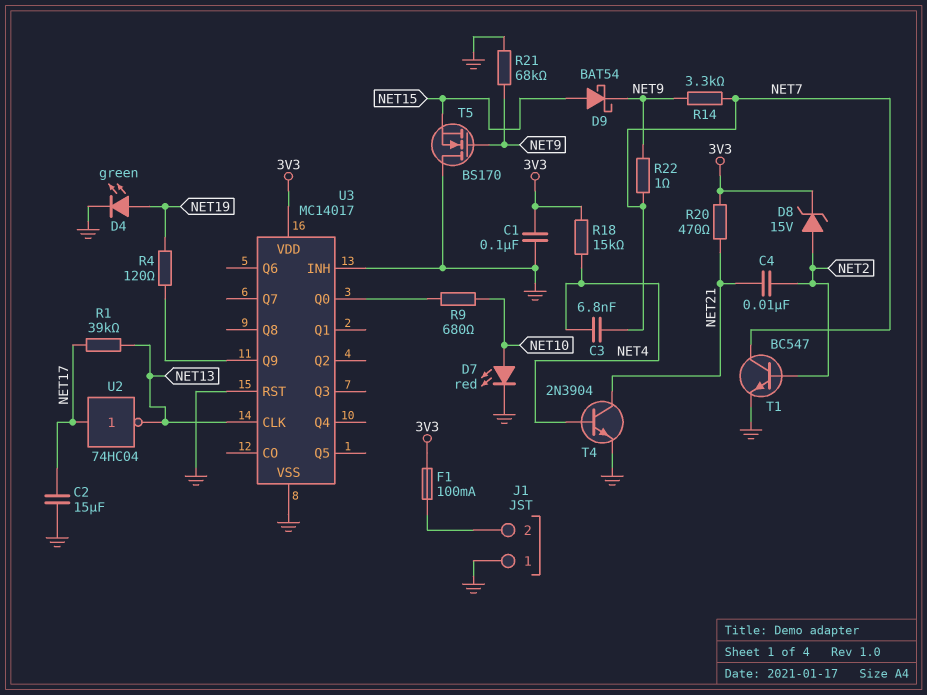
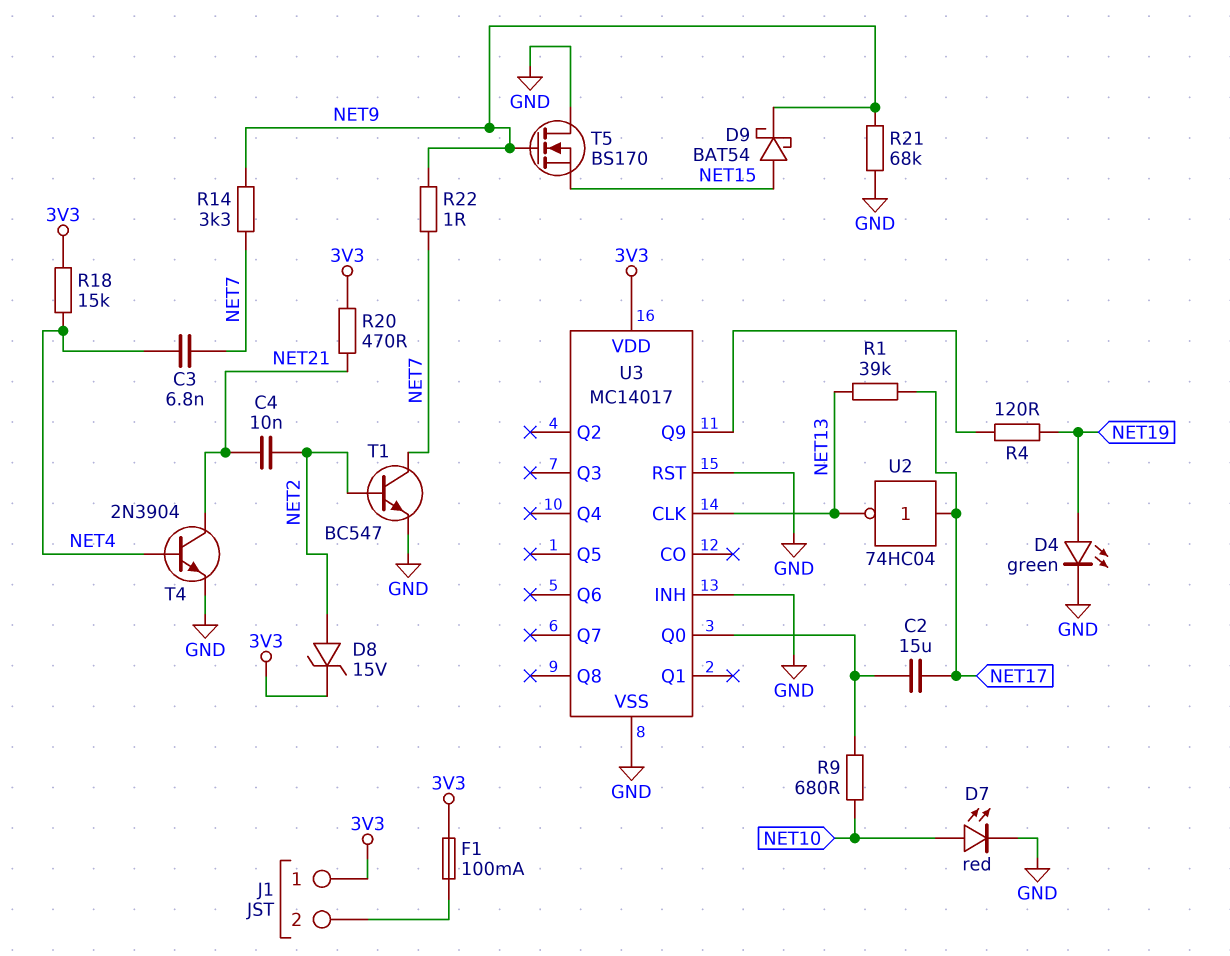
C1: 100nF (3V3, GND) -> none
C2: 15uF (GND, NET17) -> 15uF (NET17, U3/Q0)
J1 pin 1: GND -> 3V3

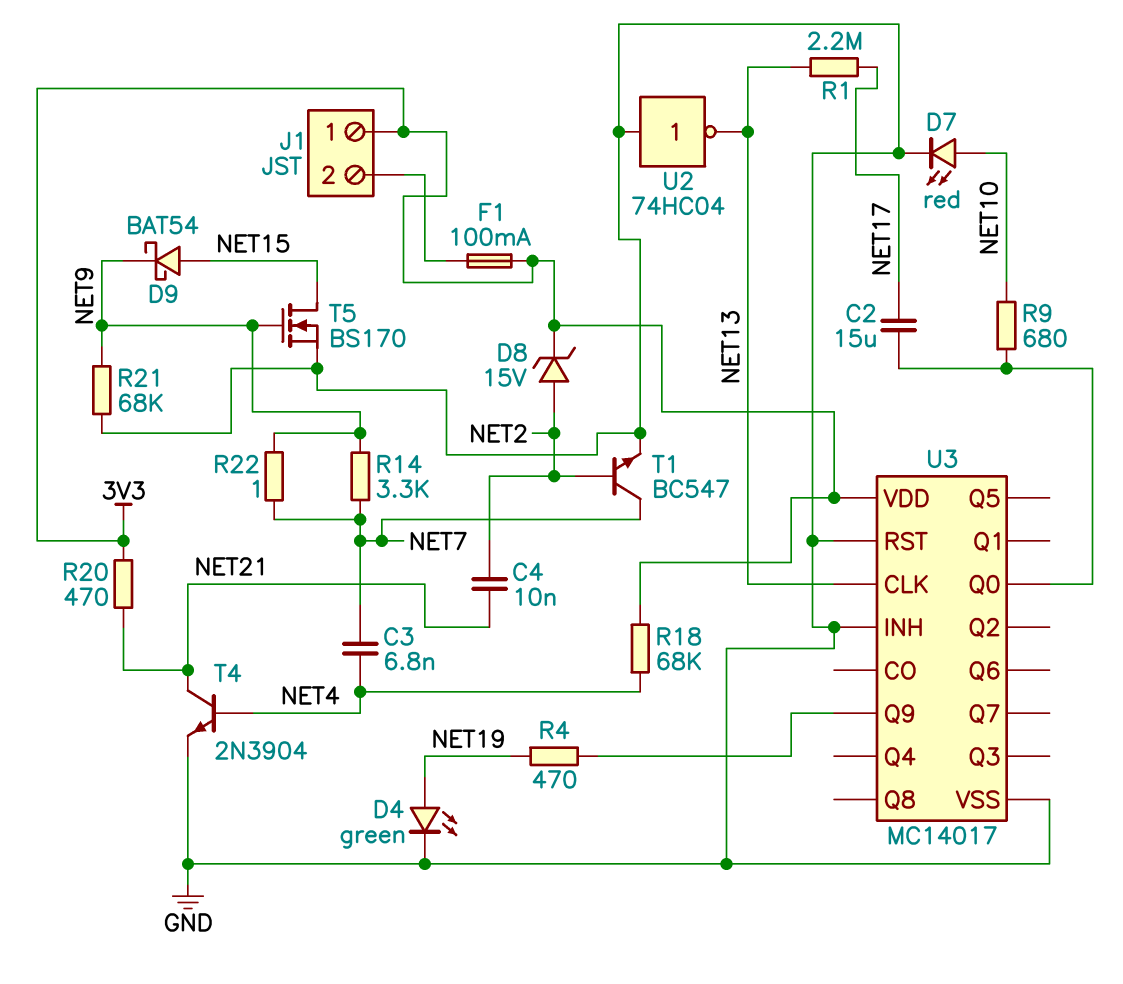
R1: 39k (NET13, NET17) -> 2.2M (NET13, NET17)
R4: 120 (NET19, U3/Q9) -> 470 (NET19, U3/Q9)
R18: 15k (3V3, NET4) -> 68k (3V3, NET4)
T5: NMOS BS170 (G NET9, D GND, S NET15) -> NMOS BS170 (G NET9, D NET15, S GND)
U2: NOT 74HC04 (in NET17, out NET13) -> NOT 74HC04 (in GND, out NET13)

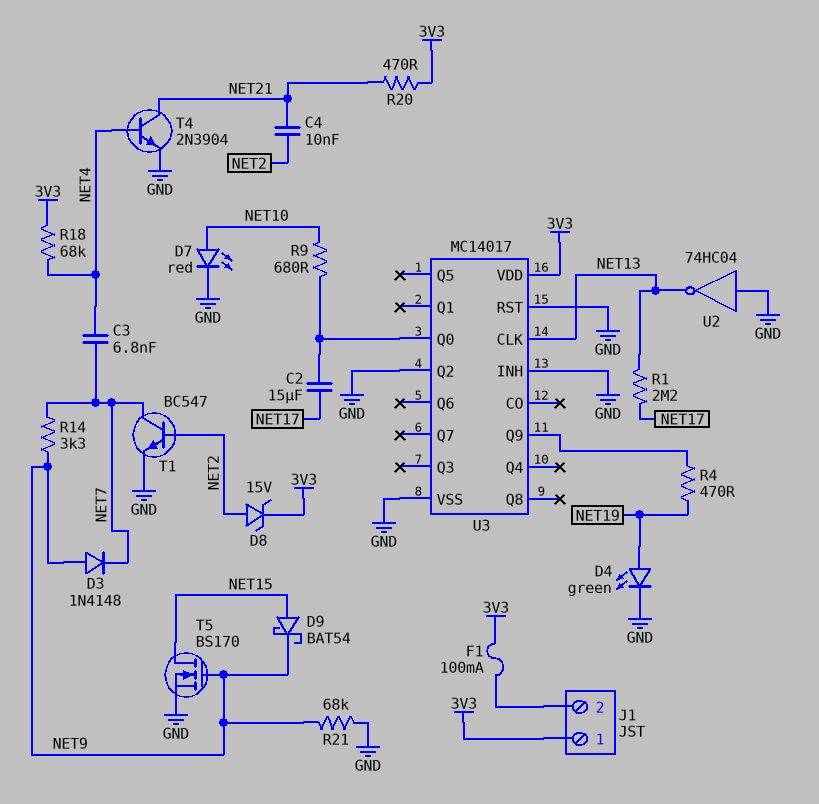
D3: none -> diode 1N4148 (A NET9, K NET7)
R22: 1 (NET7, NET9) -> none
U3 pin Q2: none -> GND

